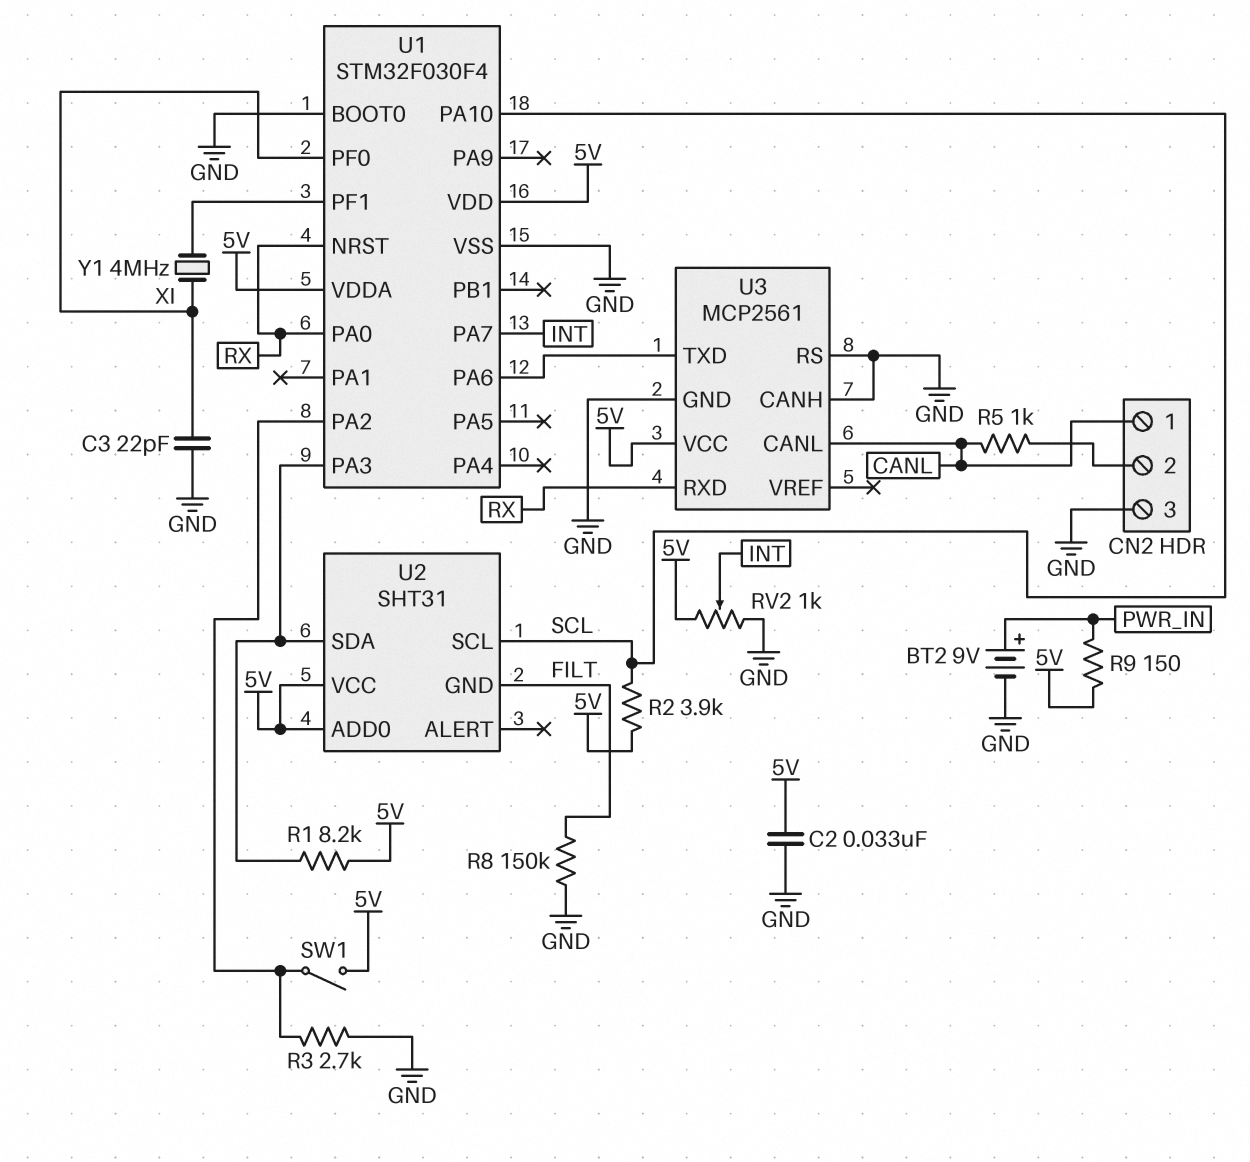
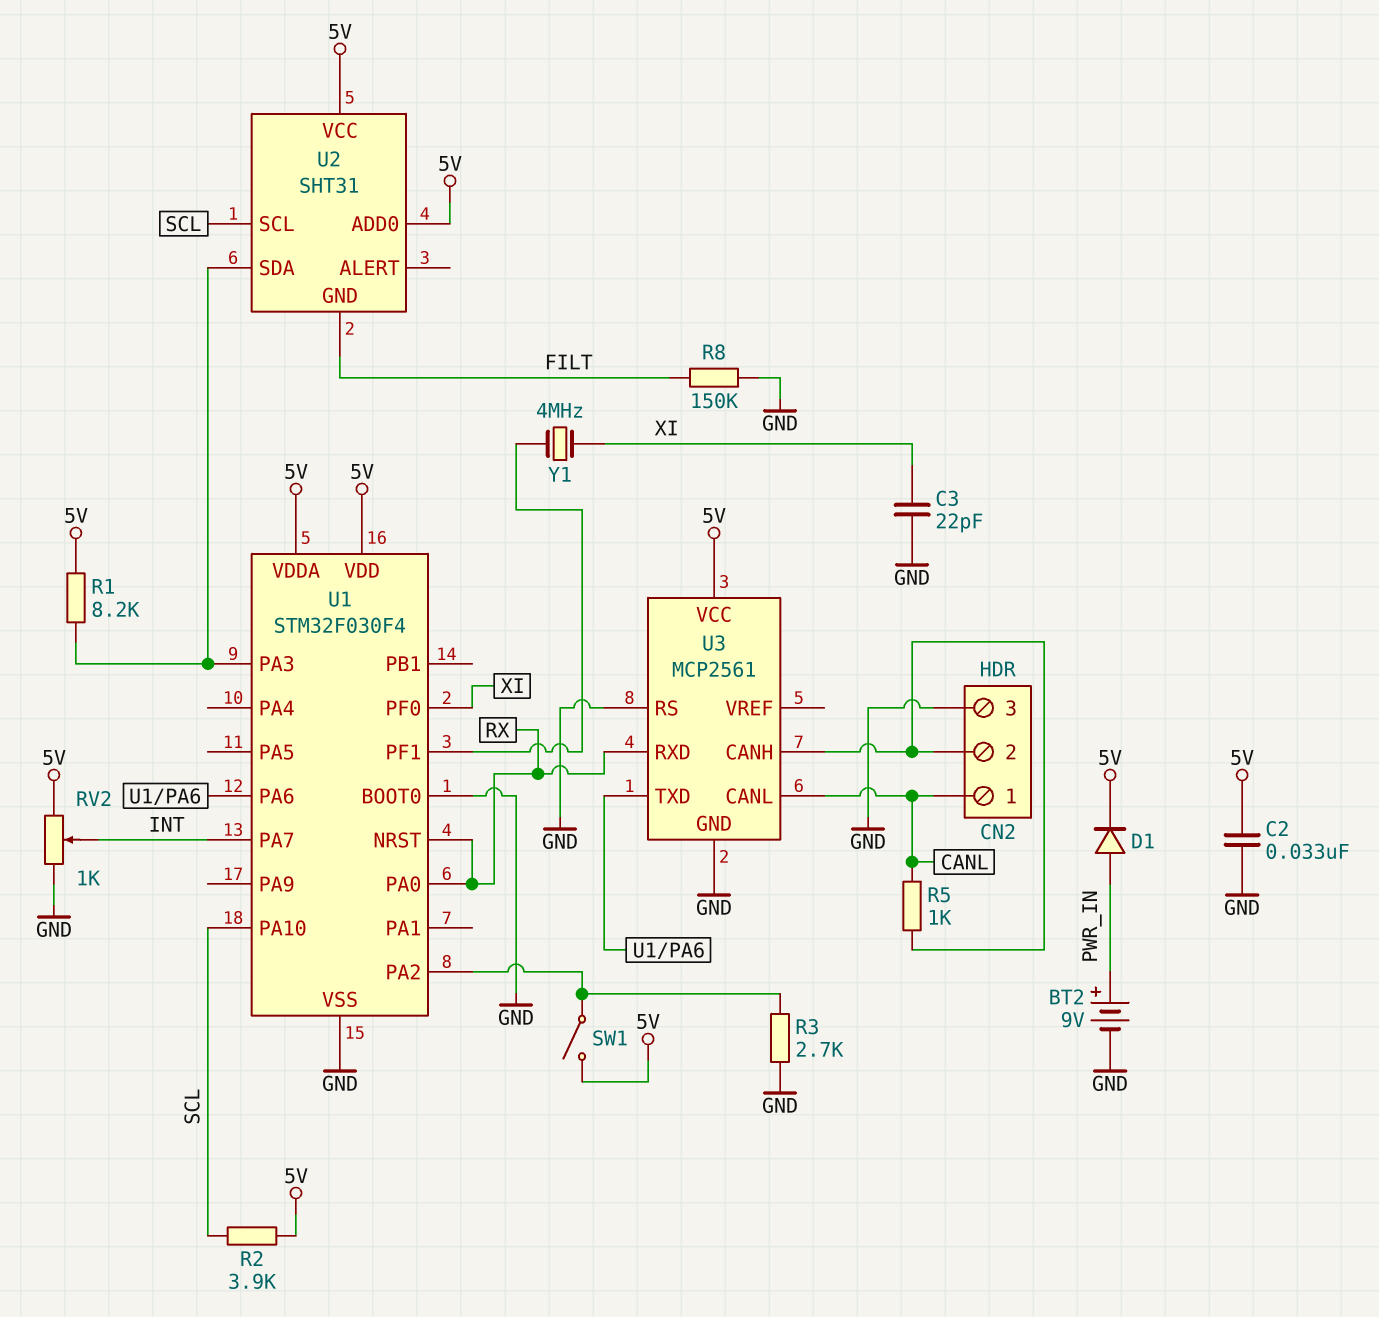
D1: none -> diode (A PWR_IN, K 5V)
R9: 150 (5V, PWR_IN) -> none
U3 pin CANH: GND -> CN2/2

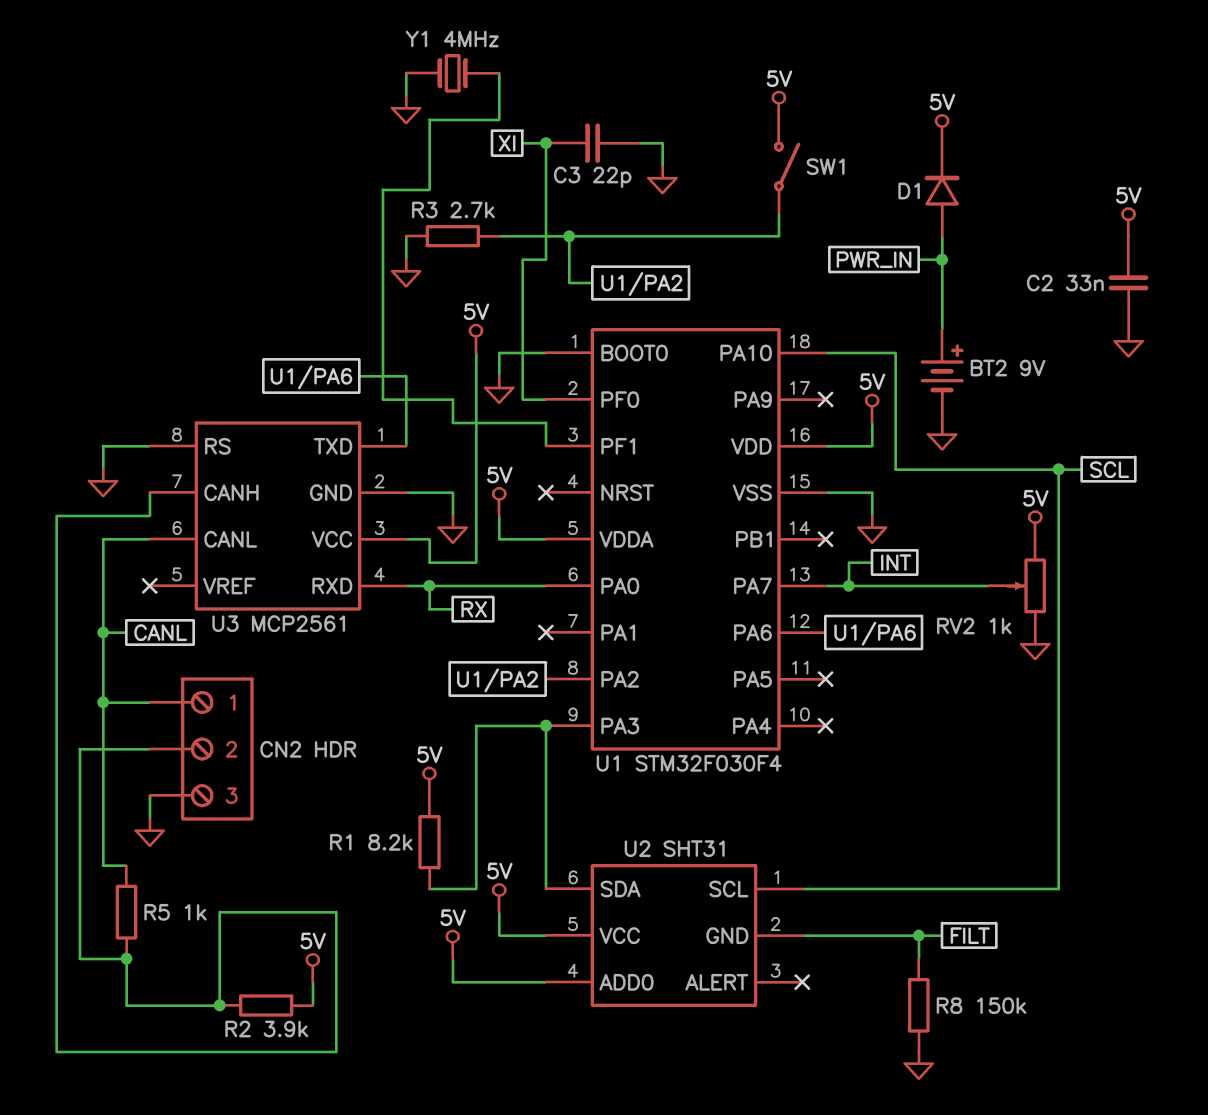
R2: 3.9k (5V, SCL) -> 3.9k (5V, CN2/2)
U1 pin NRST: RX -> none
Y1: 4MHz (U1/PF1, XI) -> 4MHz (GND, U1/PF1)

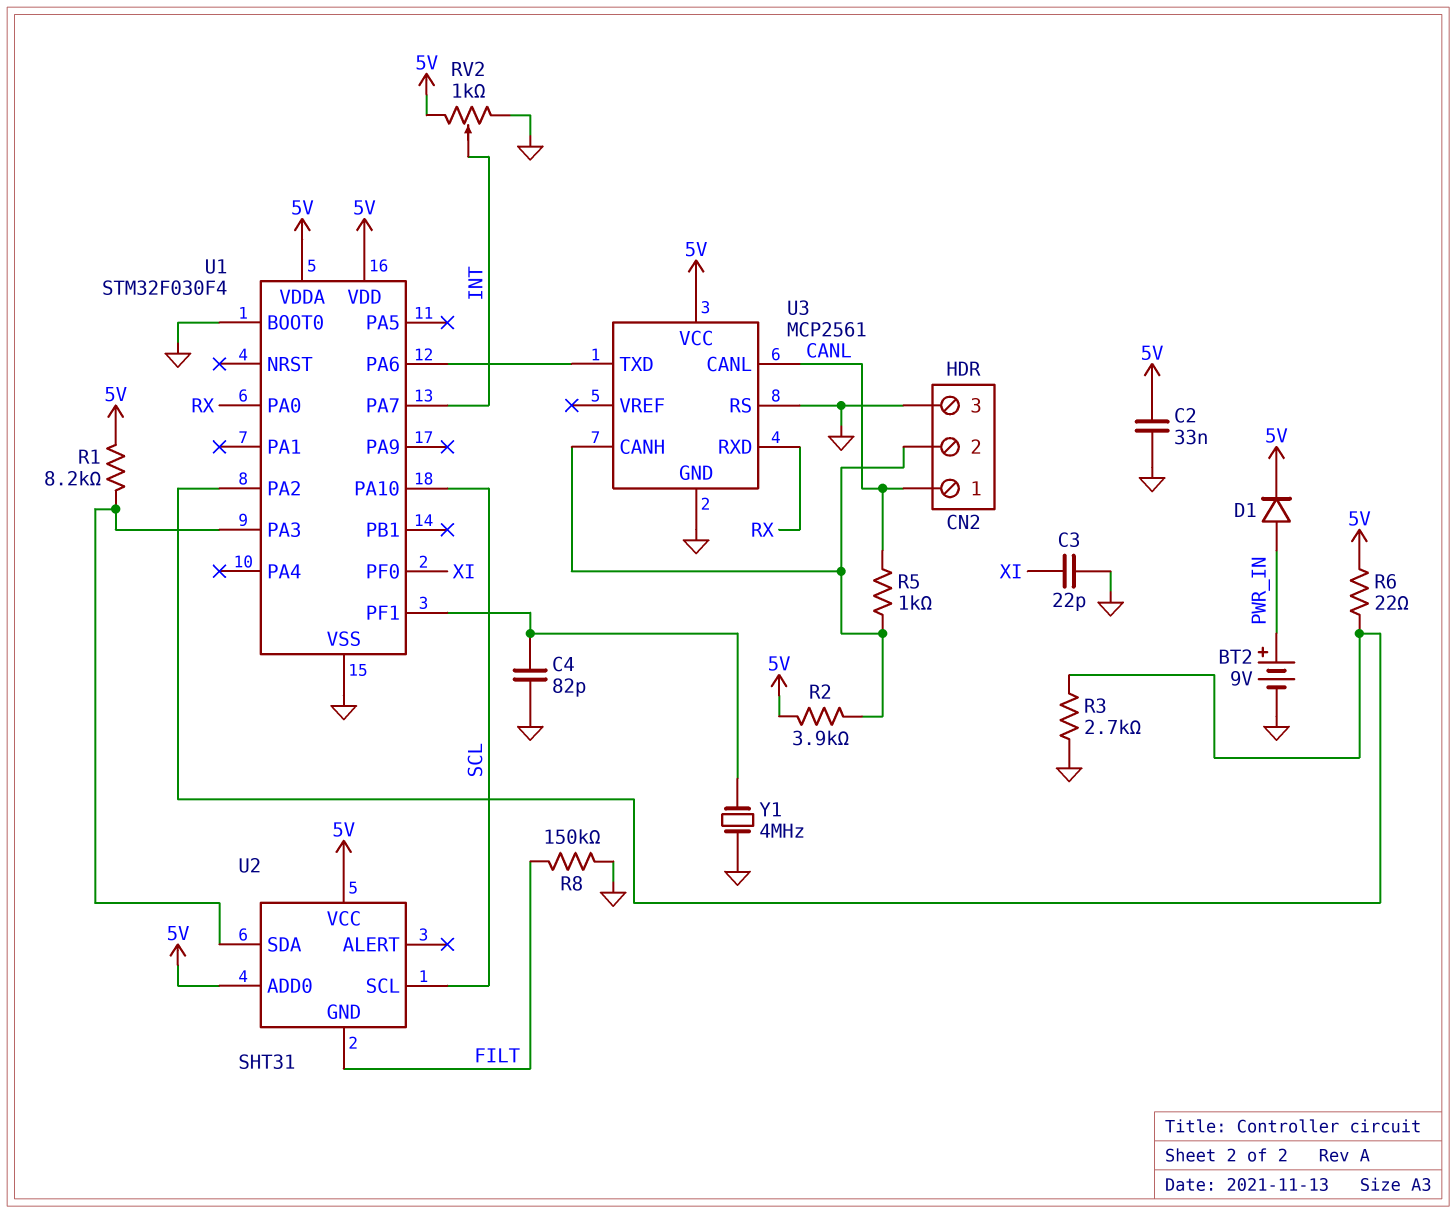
C4: none -> 82pF (GND, U1/PF1)
R6: none -> 22 (5V, U1/PA2)
SW1: switch (5V, U1/PA2) -> none

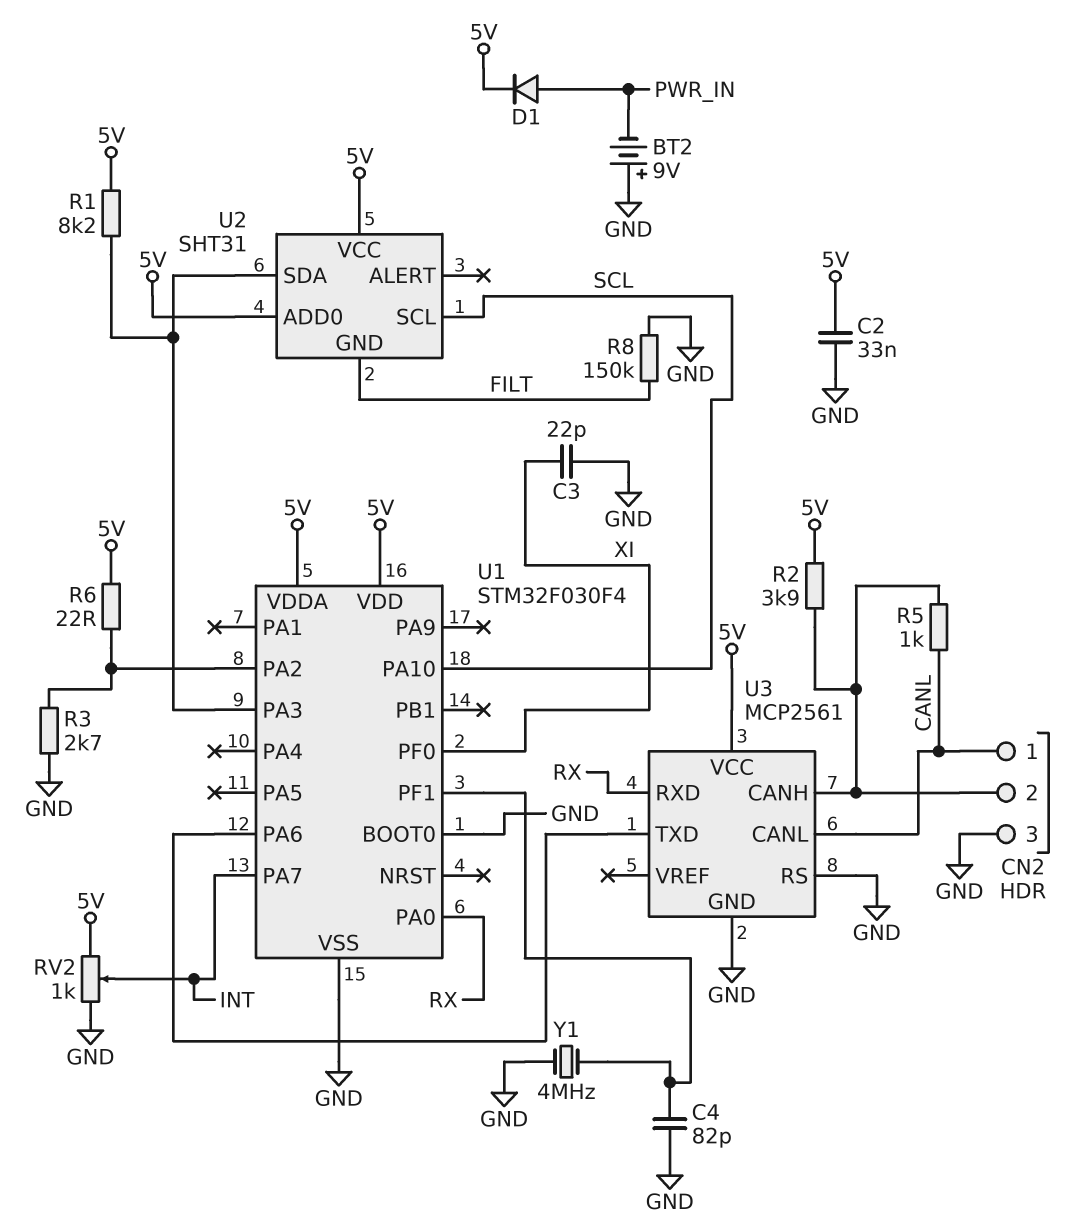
BT2: 9V (plus PWR_IN, minus GND) -> 9V (plus GND, minus PWR_IN)

